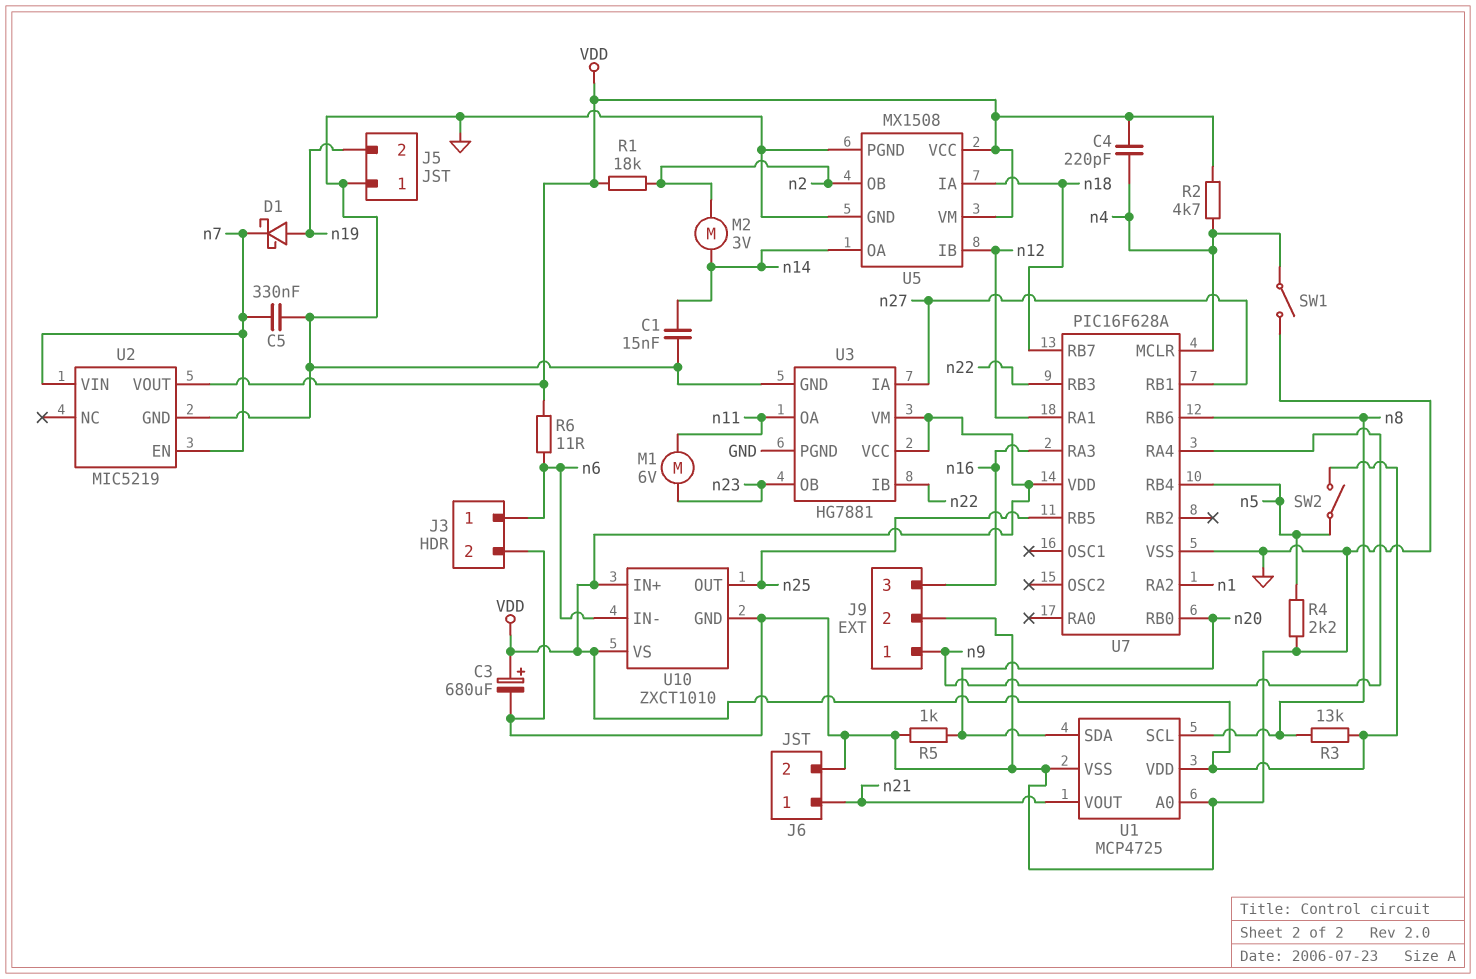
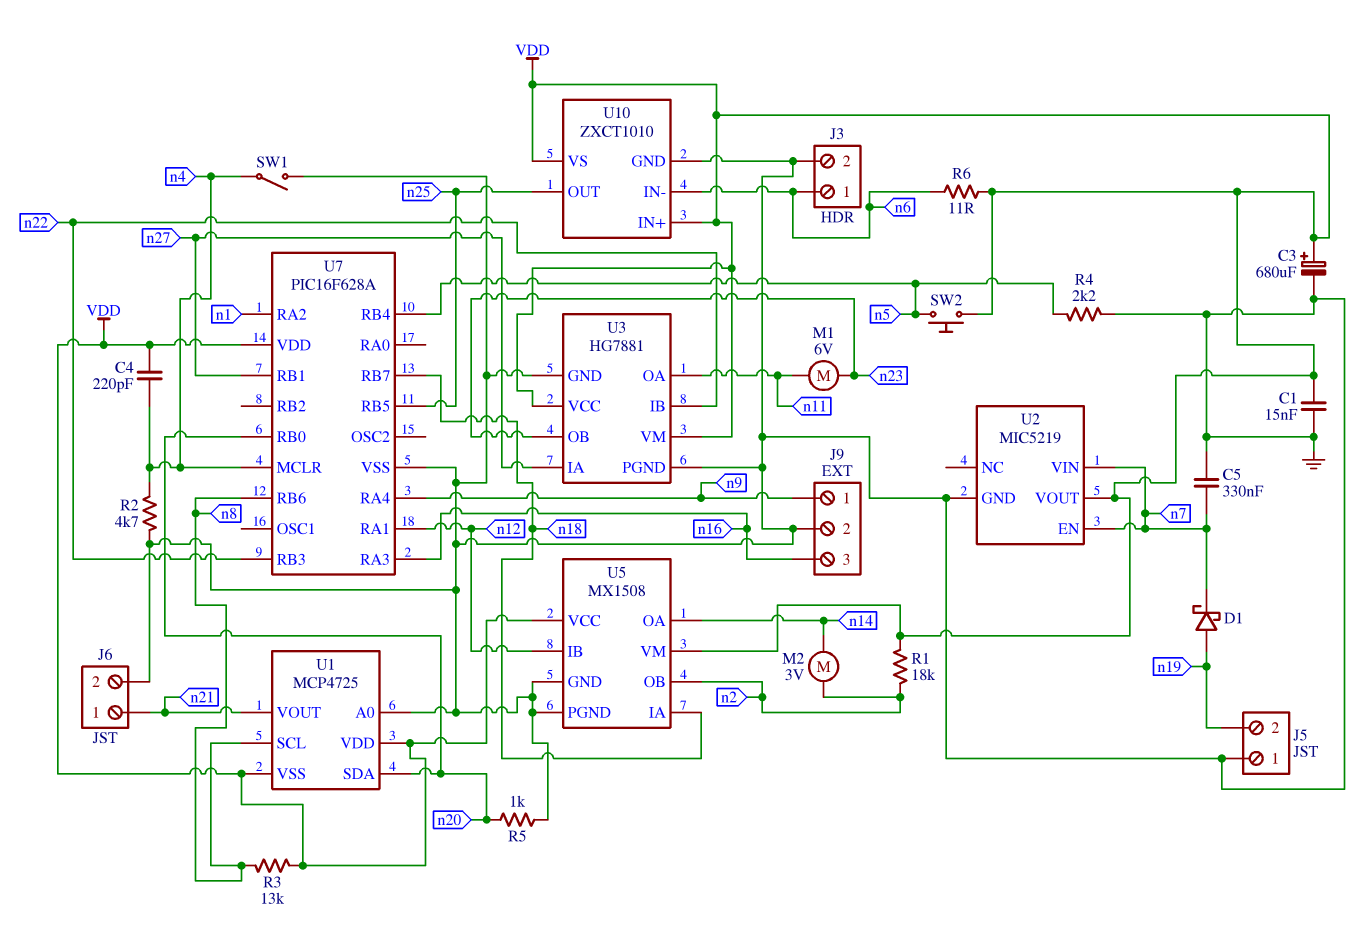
C1: 15nF (GND, n14) -> 15nF (GND, VDD)
R2: 4.7k (VDD, n4) -> 4.7k (GND, n4)
SW2: switch (VDD, n5) -> button (VDD, n5)
U1 pin VSS: GND -> VDD

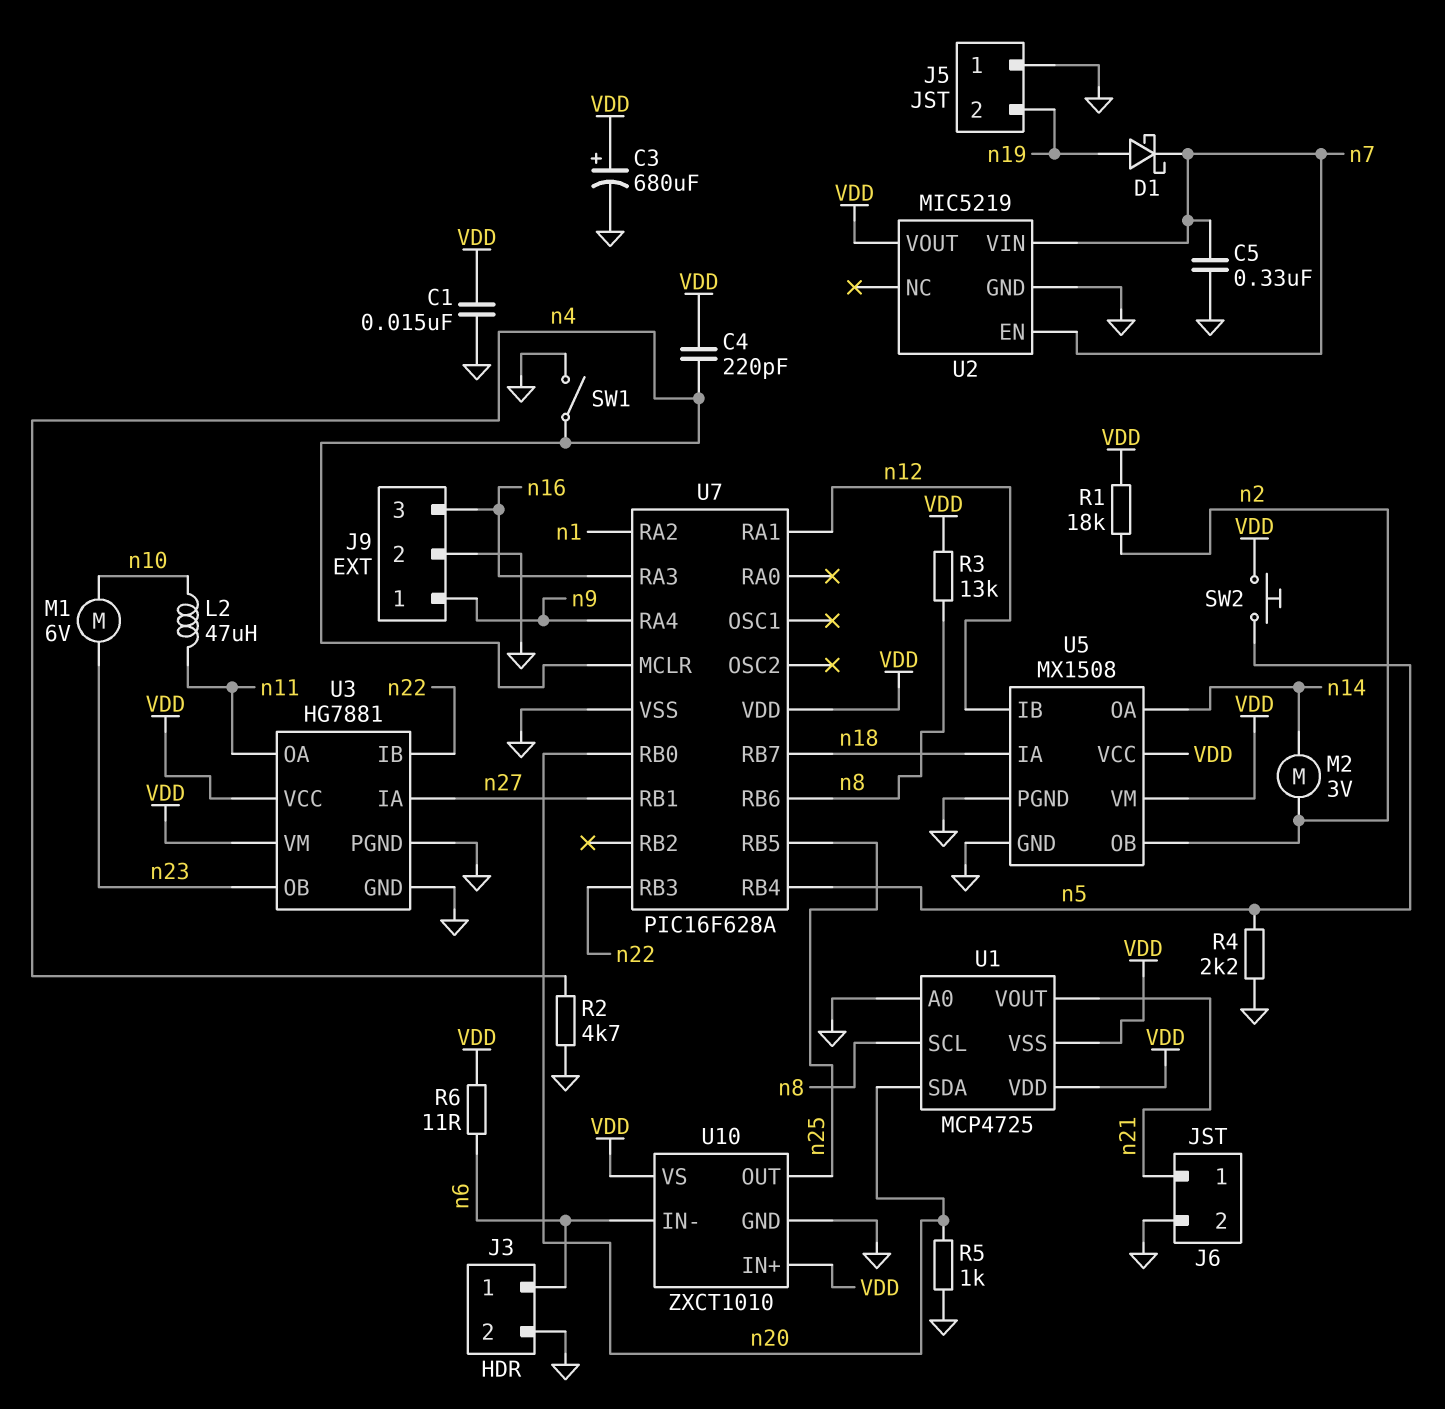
L2: none -> 47uH (n10, n11)
M1: motor 6V (n11, n23) -> motor 6V (n10, n23)

